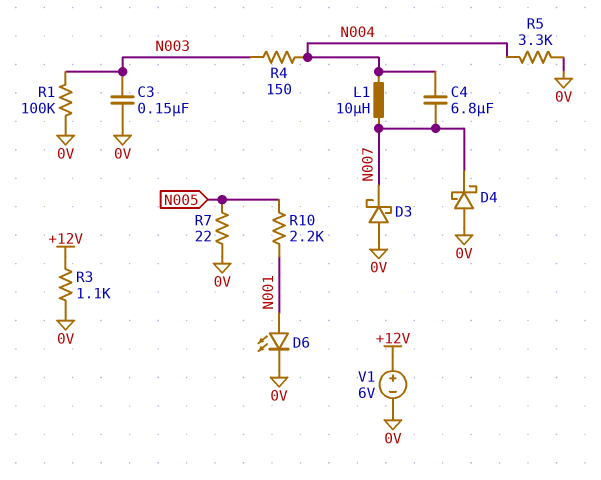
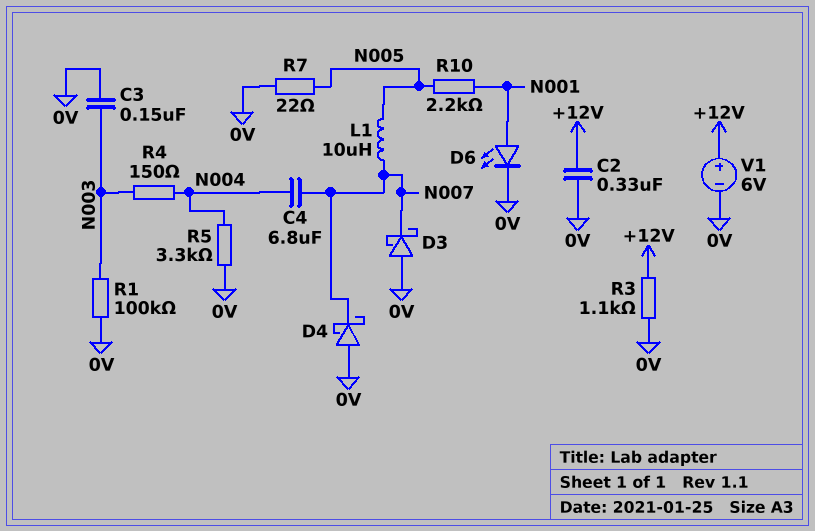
C2: none -> 330nF (+12V, 0V)
L1: 10uH (N004, N007) -> 10uH (N005, N007)

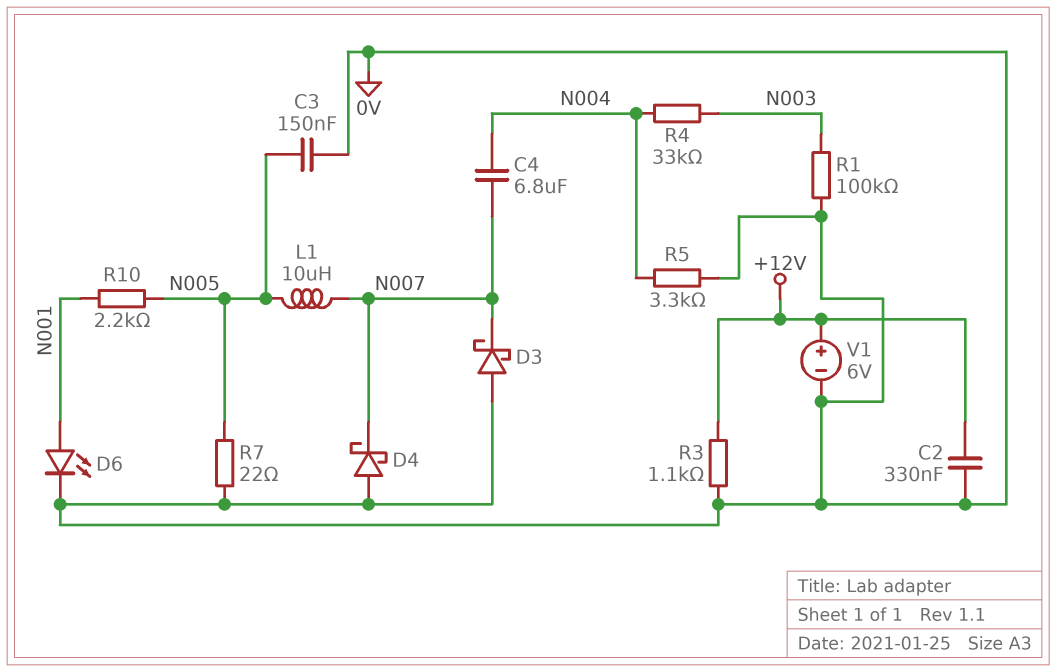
C3: 150nF (0V, N003) -> 150nF (0V, N005)
R4: 150 (N003, N004) -> 33k (N003, N004)

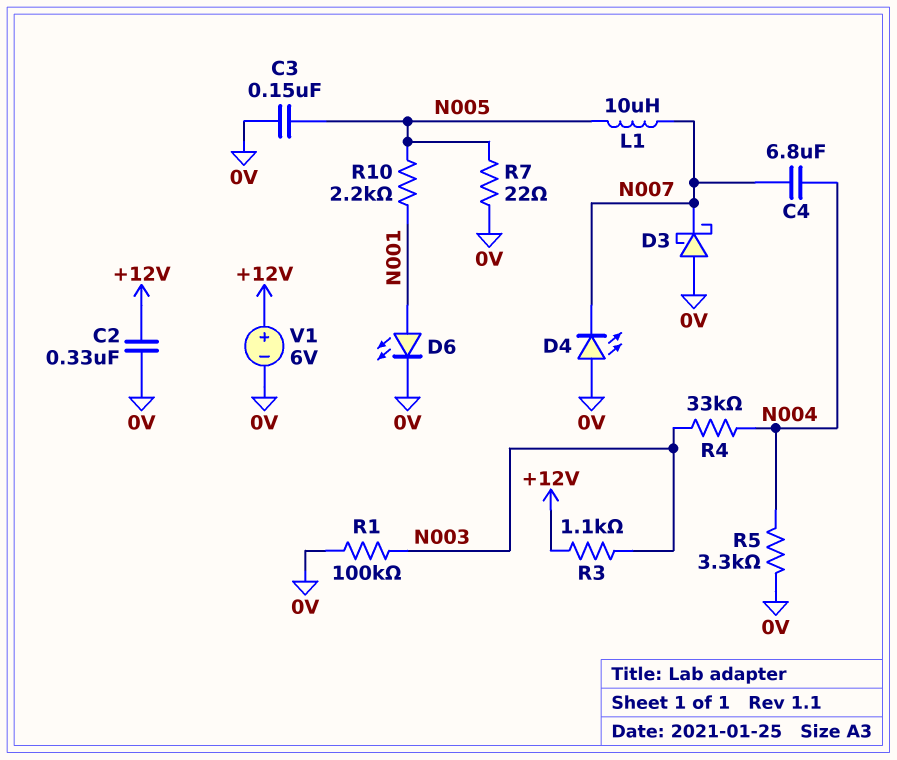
D4: schottky (A 0V, K N007) -> LED (A 0V, K N007)
R3: 1.1k (+12V, 0V) -> 1.1k (+12V, N003)

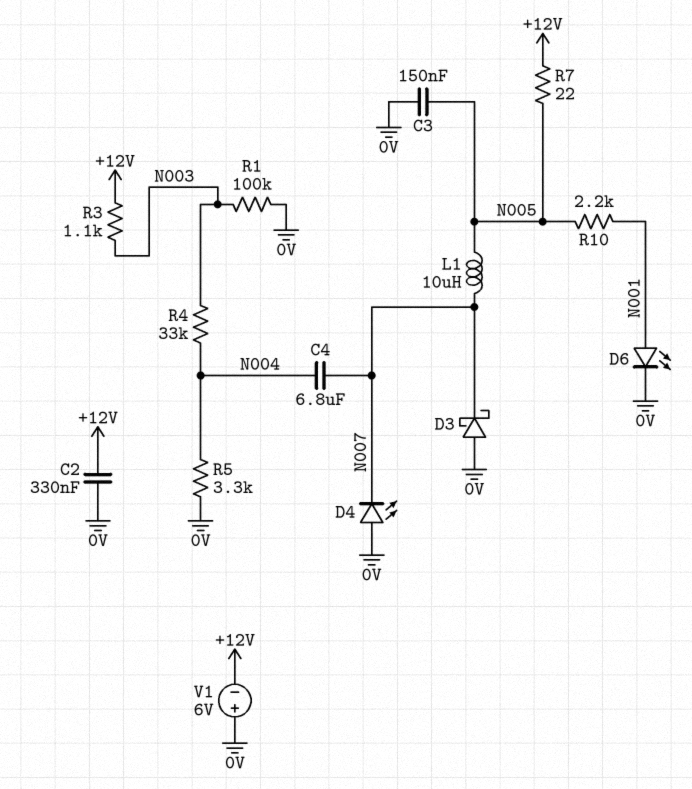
R7: 22 (0V, N005) -> 22 (+12V, N005)
V1: 6V (plus +12V, minus 0V) -> 6V (plus 0V, minus +12V)

